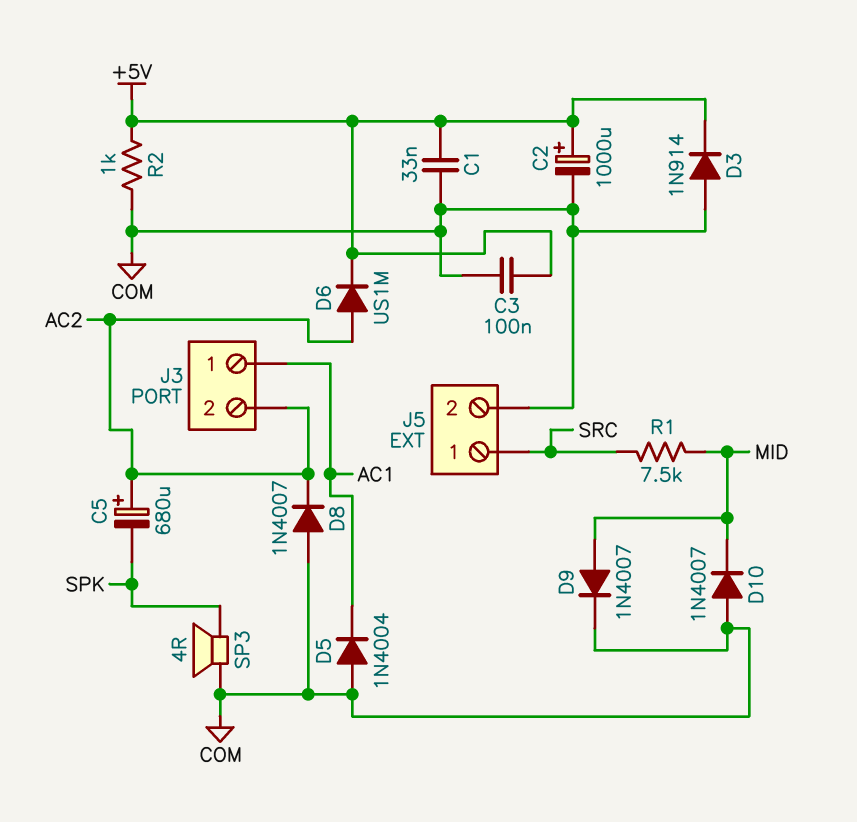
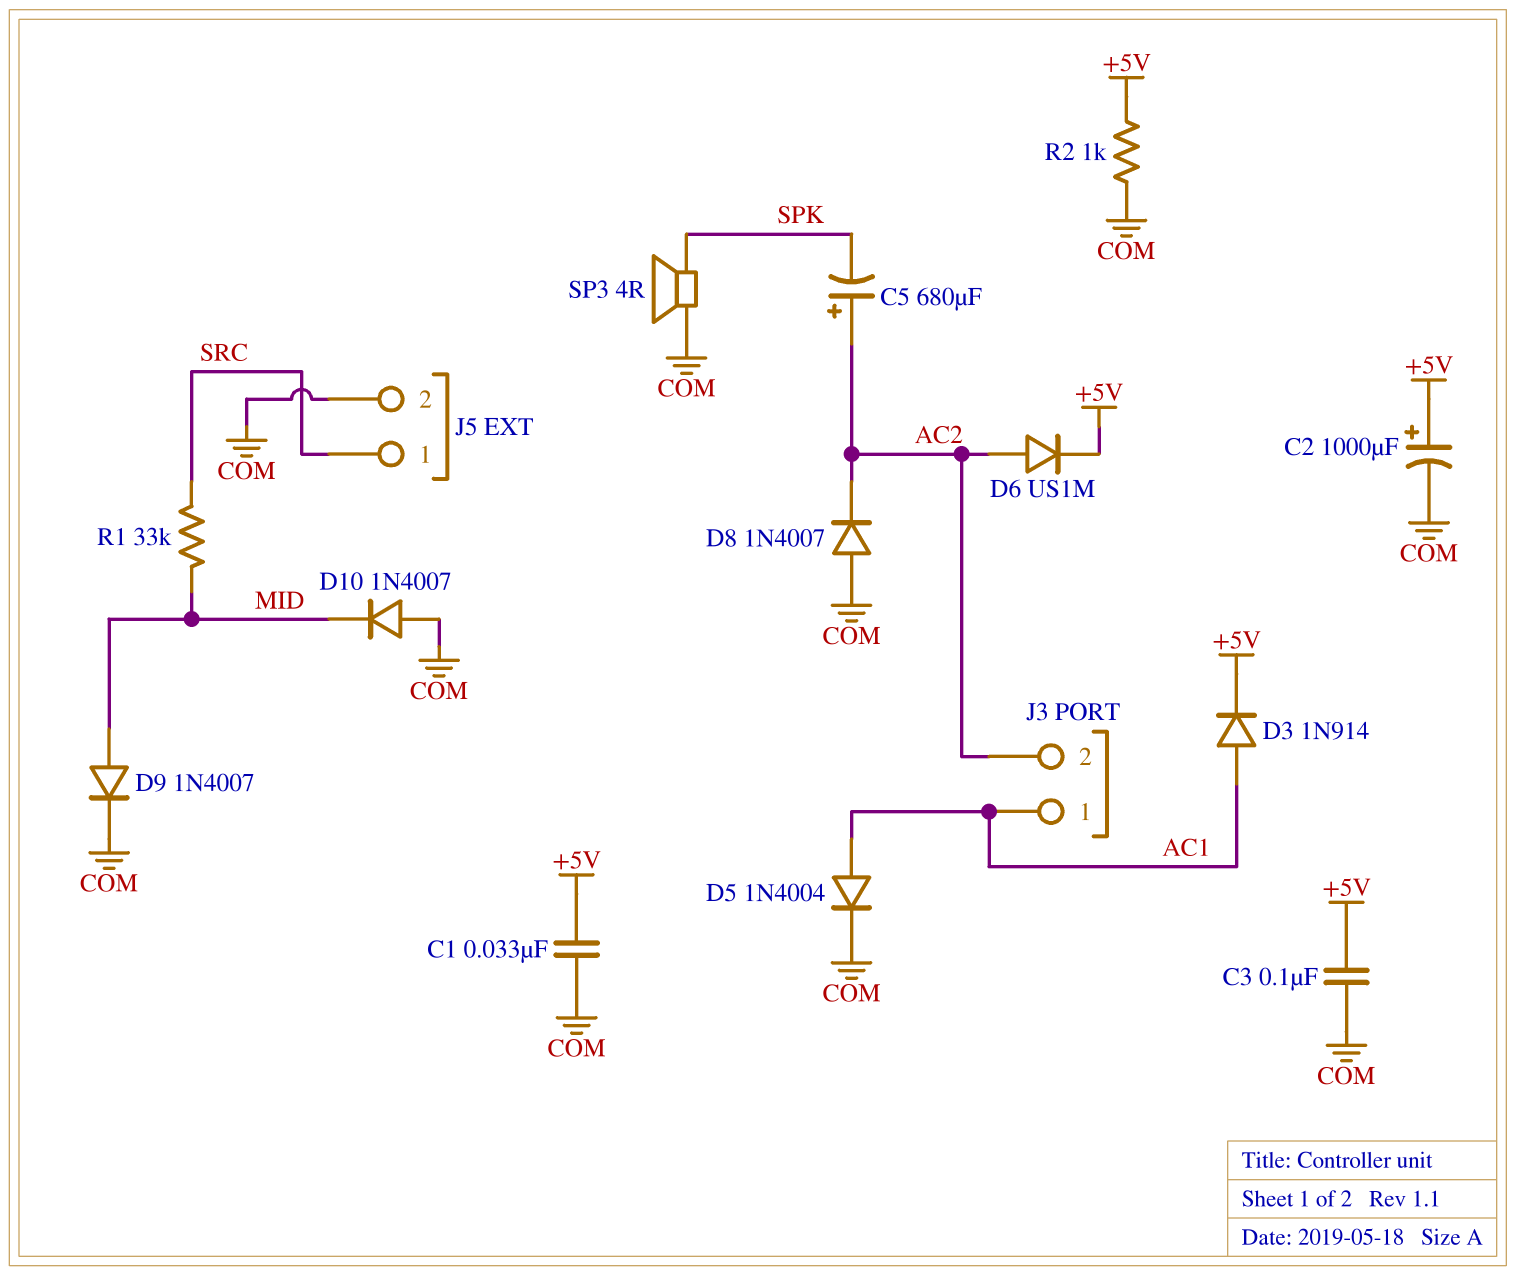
D3: diode 1N914 (A COM, K +5V) -> diode 1N914 (A AC1, K +5V)
D5: diode 1N4004 (A COM, K AC1) -> diode 1N4004 (A AC1, K COM)
R1: 7.5k (MID, SRC) -> 33k (MID, SRC)

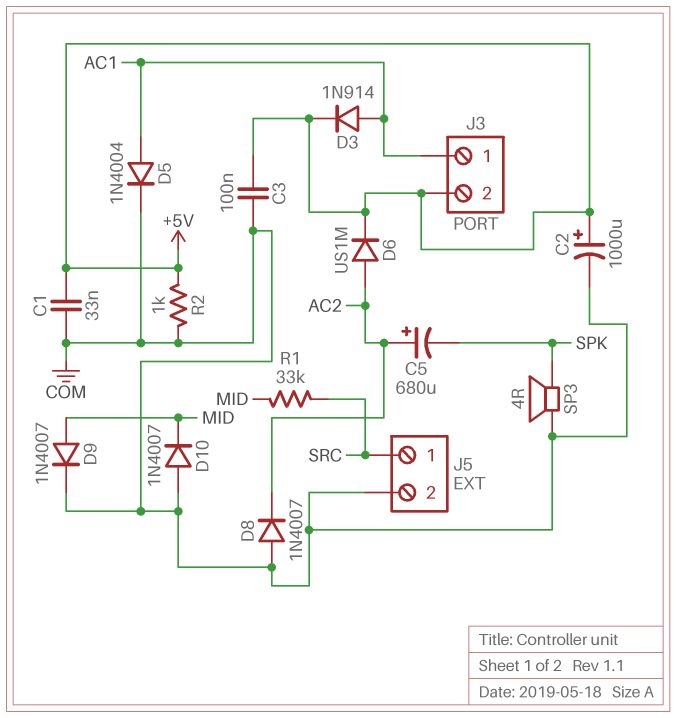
J3 pin 2: AC2 -> +5V

